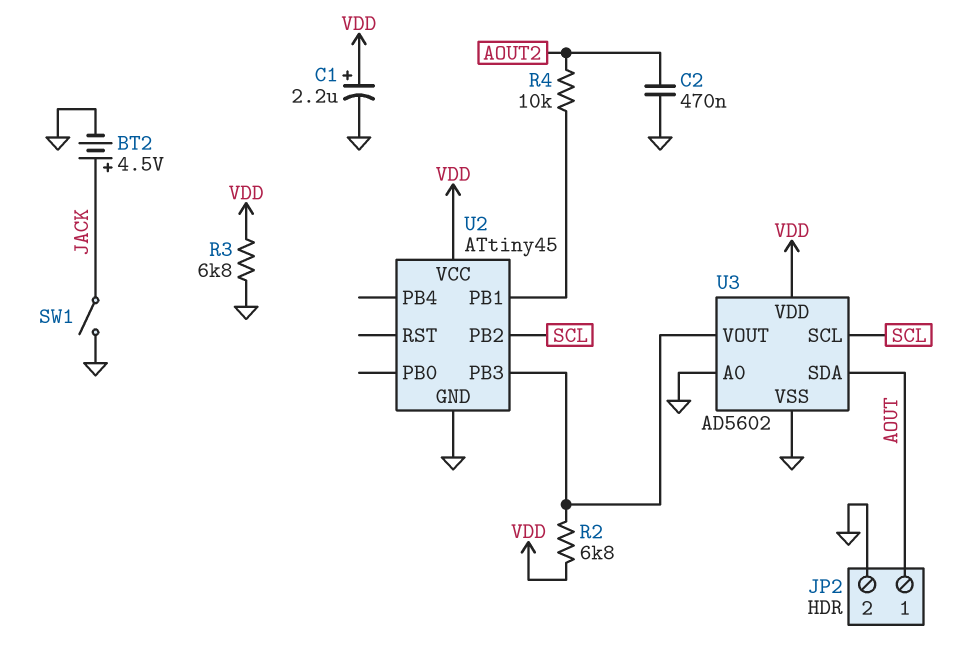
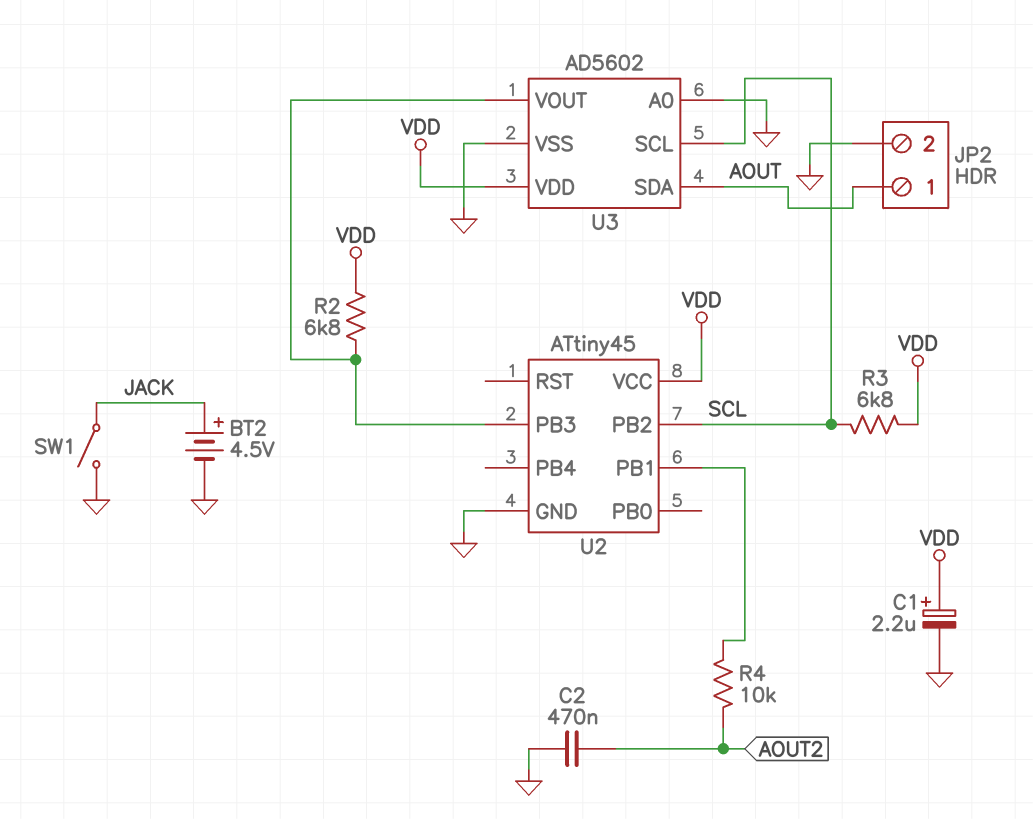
R3: 6.8k (GND, VDD) -> 6.8k (SCL, VDD)

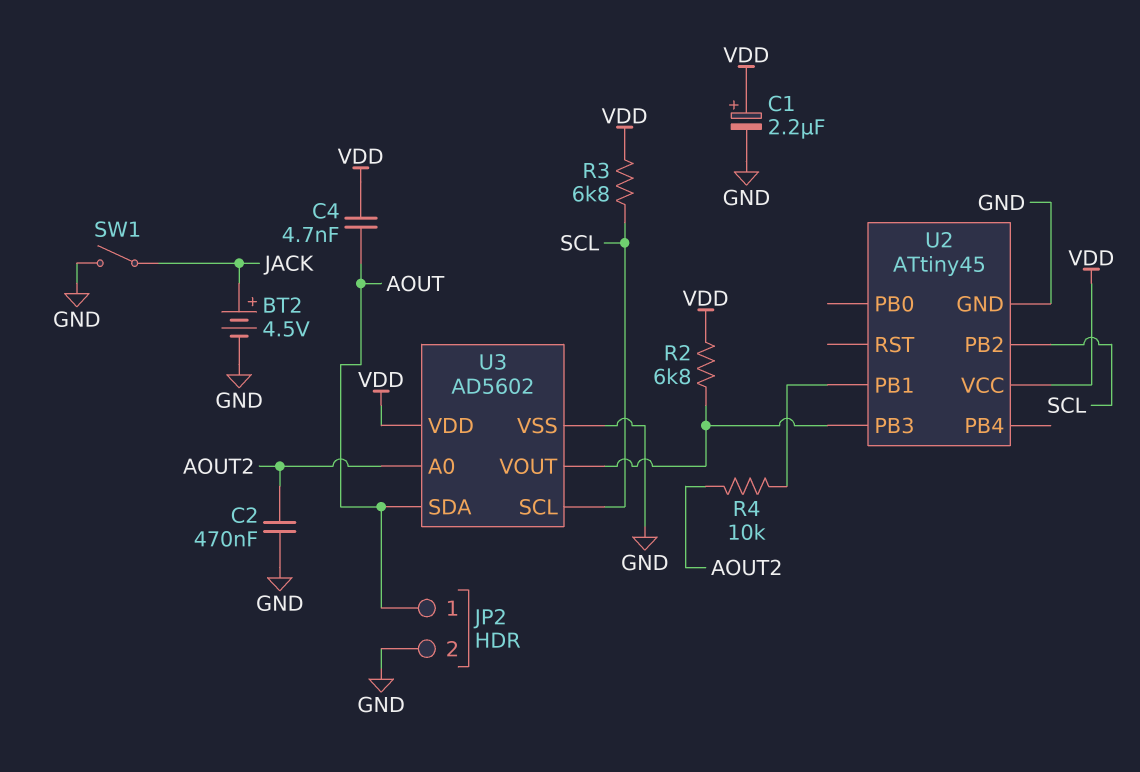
C4: none -> 4.7nF (AOUT, VDD)
U3 pin A0: GND -> AOUT2

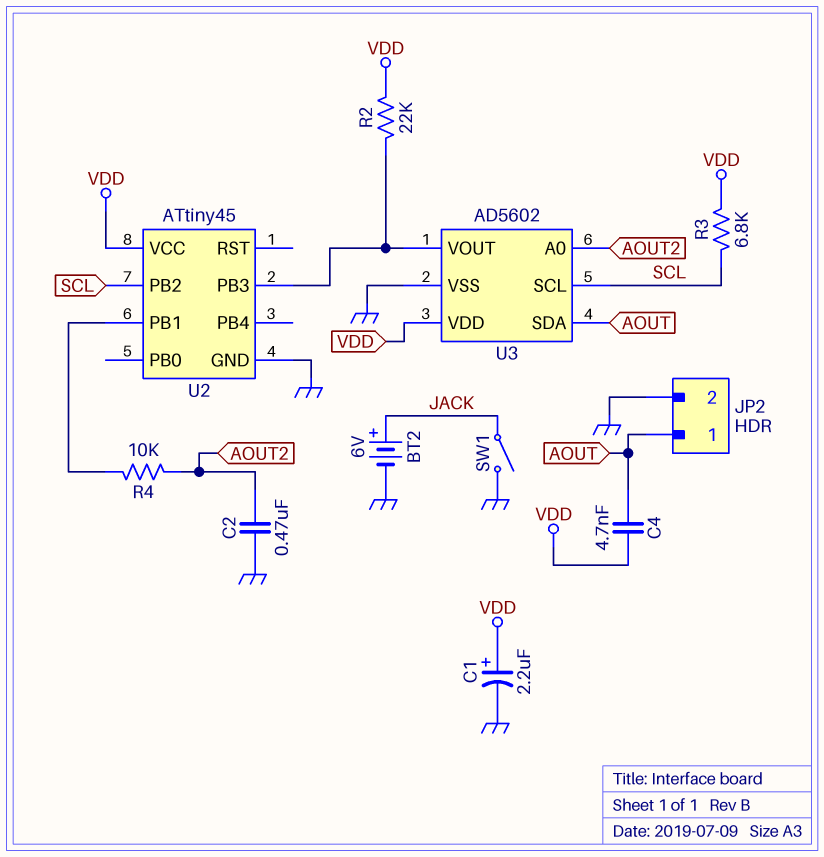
BT2: 4.5V (plus JACK, minus GND) -> 6V (plus JACK, minus GND)
R2: 6.8k (U2/PB3, VDD) -> 22k (U2/PB3, VDD)

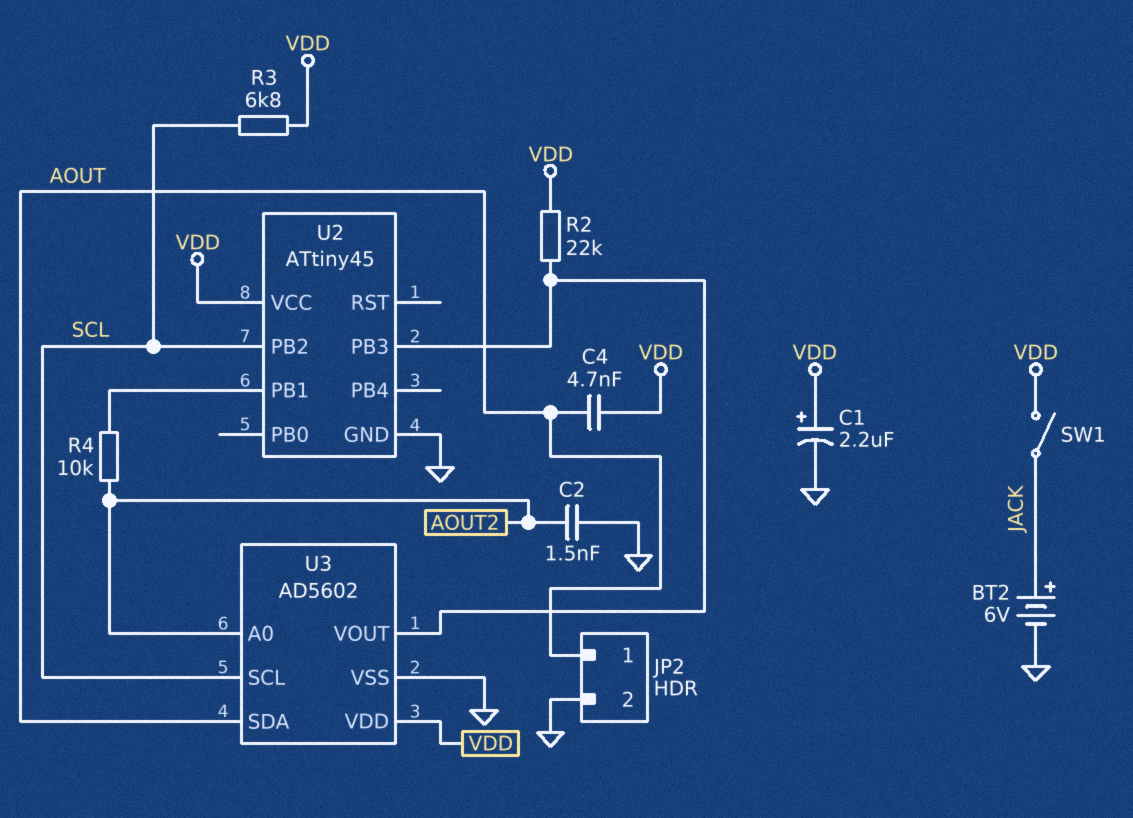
C2: 470nF (AOUT2, GND) -> 1.5nF (AOUT2, GND)
SW1: switch (GND, JACK) -> switch (JACK, VDD)

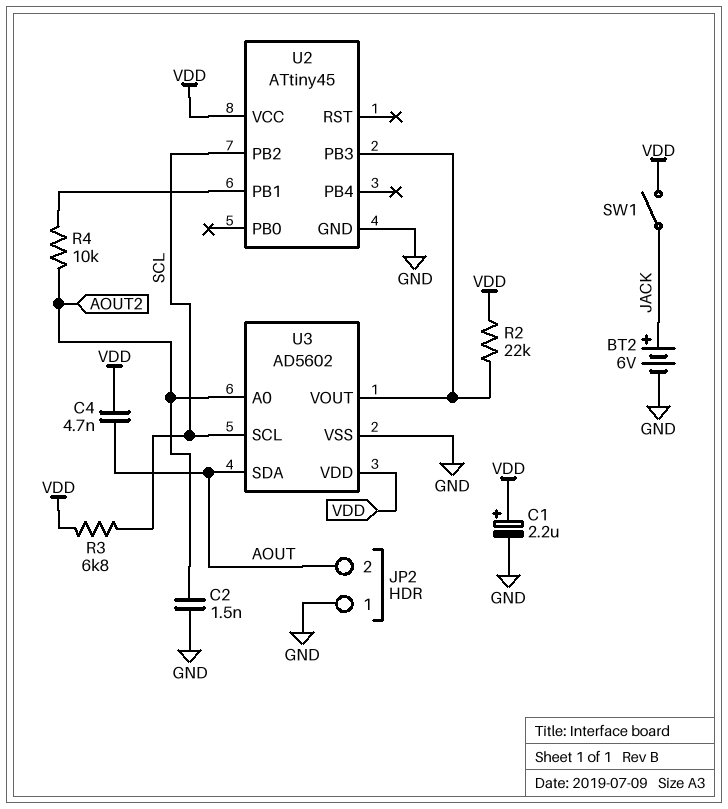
JP2 pin 1: AOUT -> GND
JP2 pin 2: GND -> AOUT

